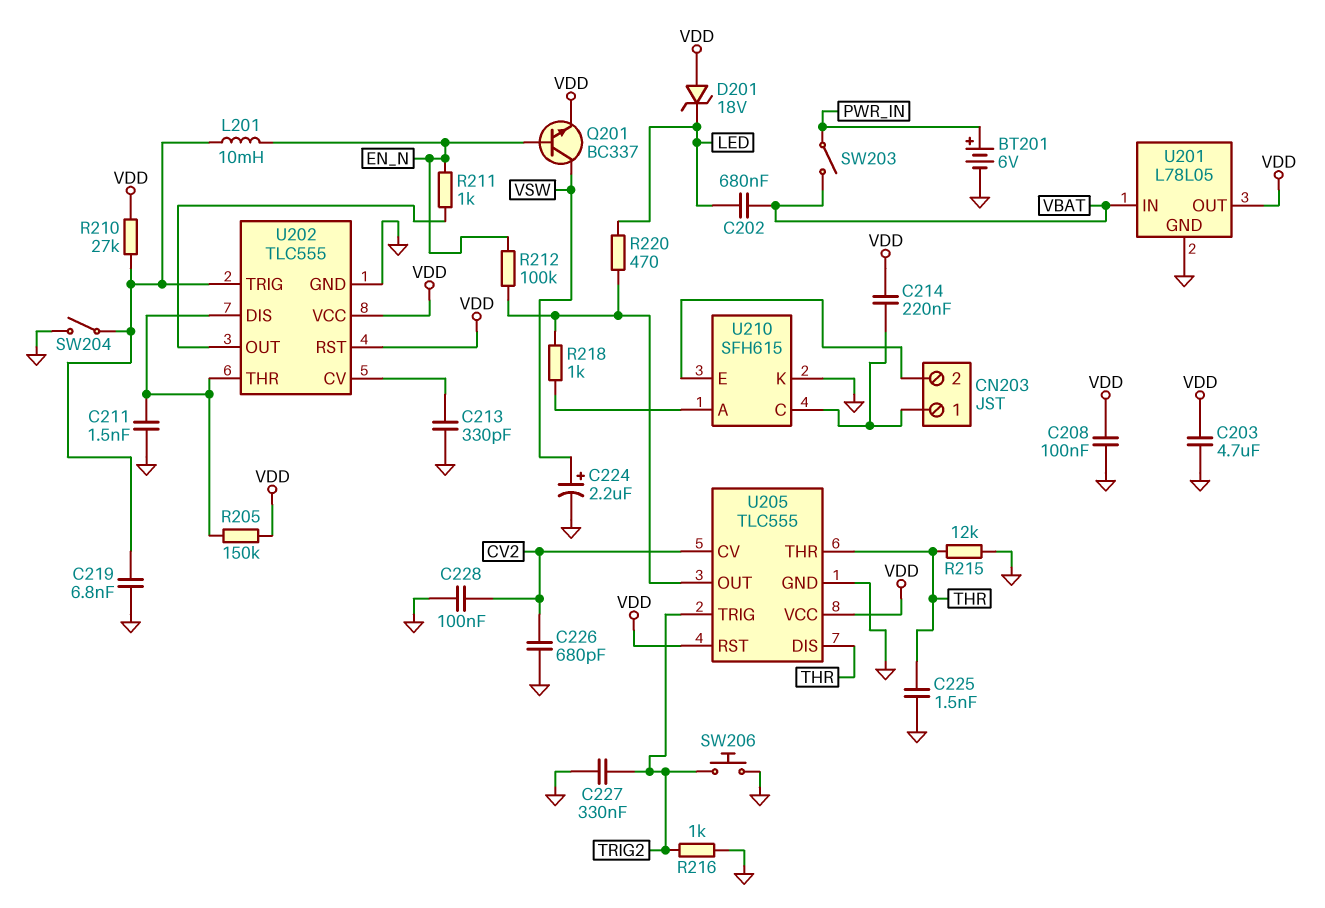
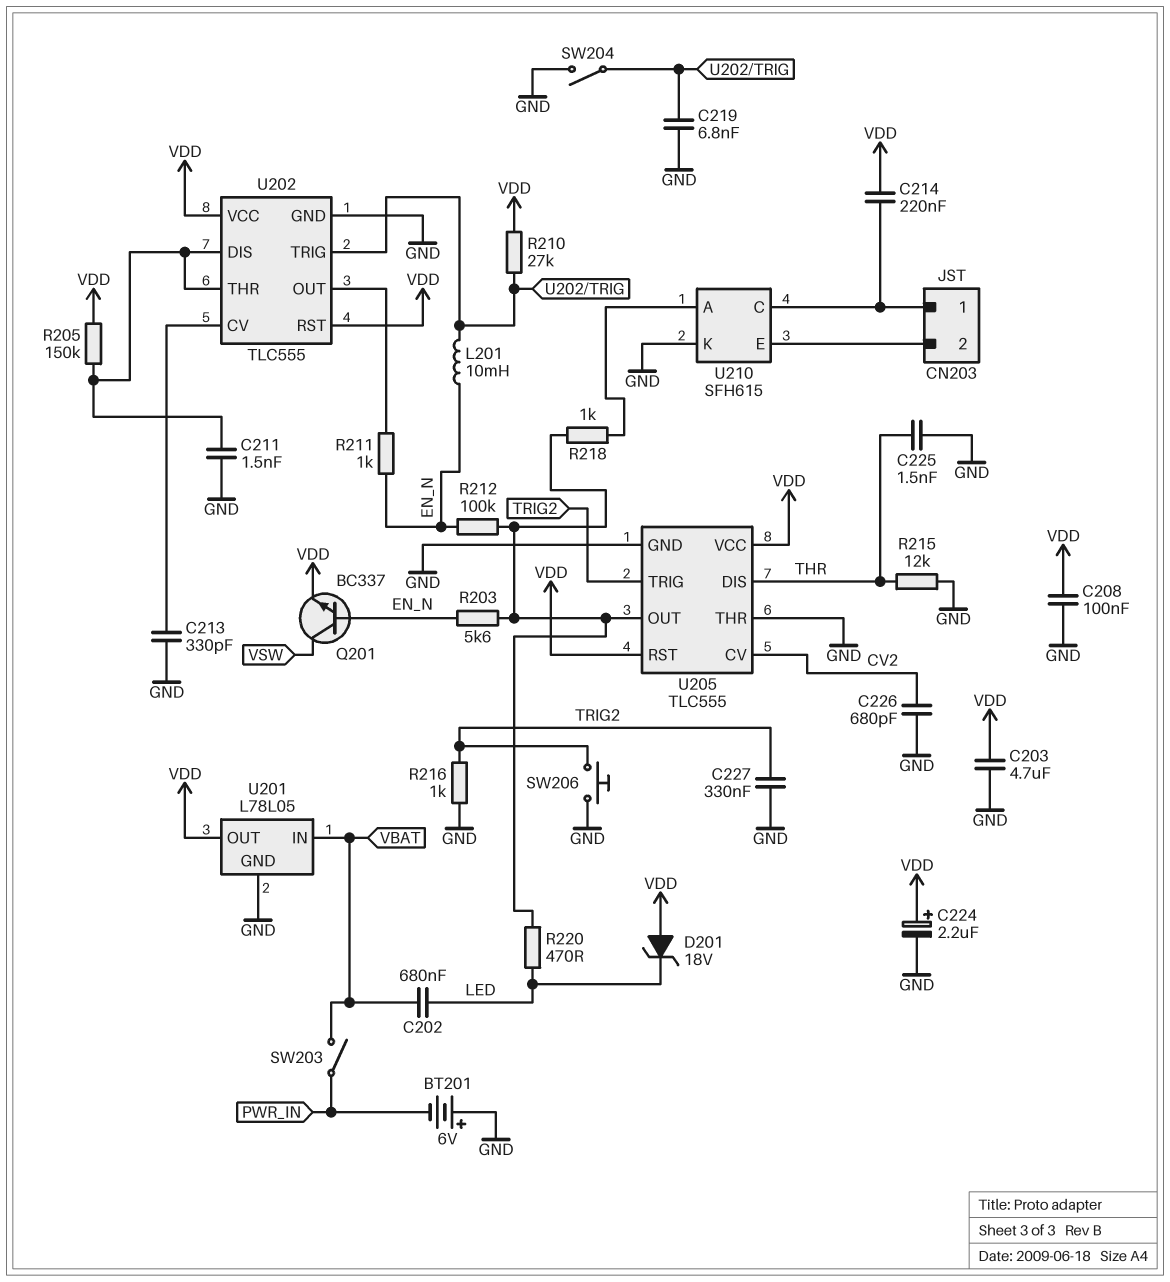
BT201: 6V (plus PWR_IN, minus GND) -> 6V (plus GND, minus PWR_IN)
C224: 2.2uF (plus VSW, minus GND) -> 2.2uF (plus VDD, minus GND)
C228: 100nF (CV2, GND) -> none
R203: none -> 5.6k (EN_N, U205/OUT)
U205 pin THR: THR -> GND

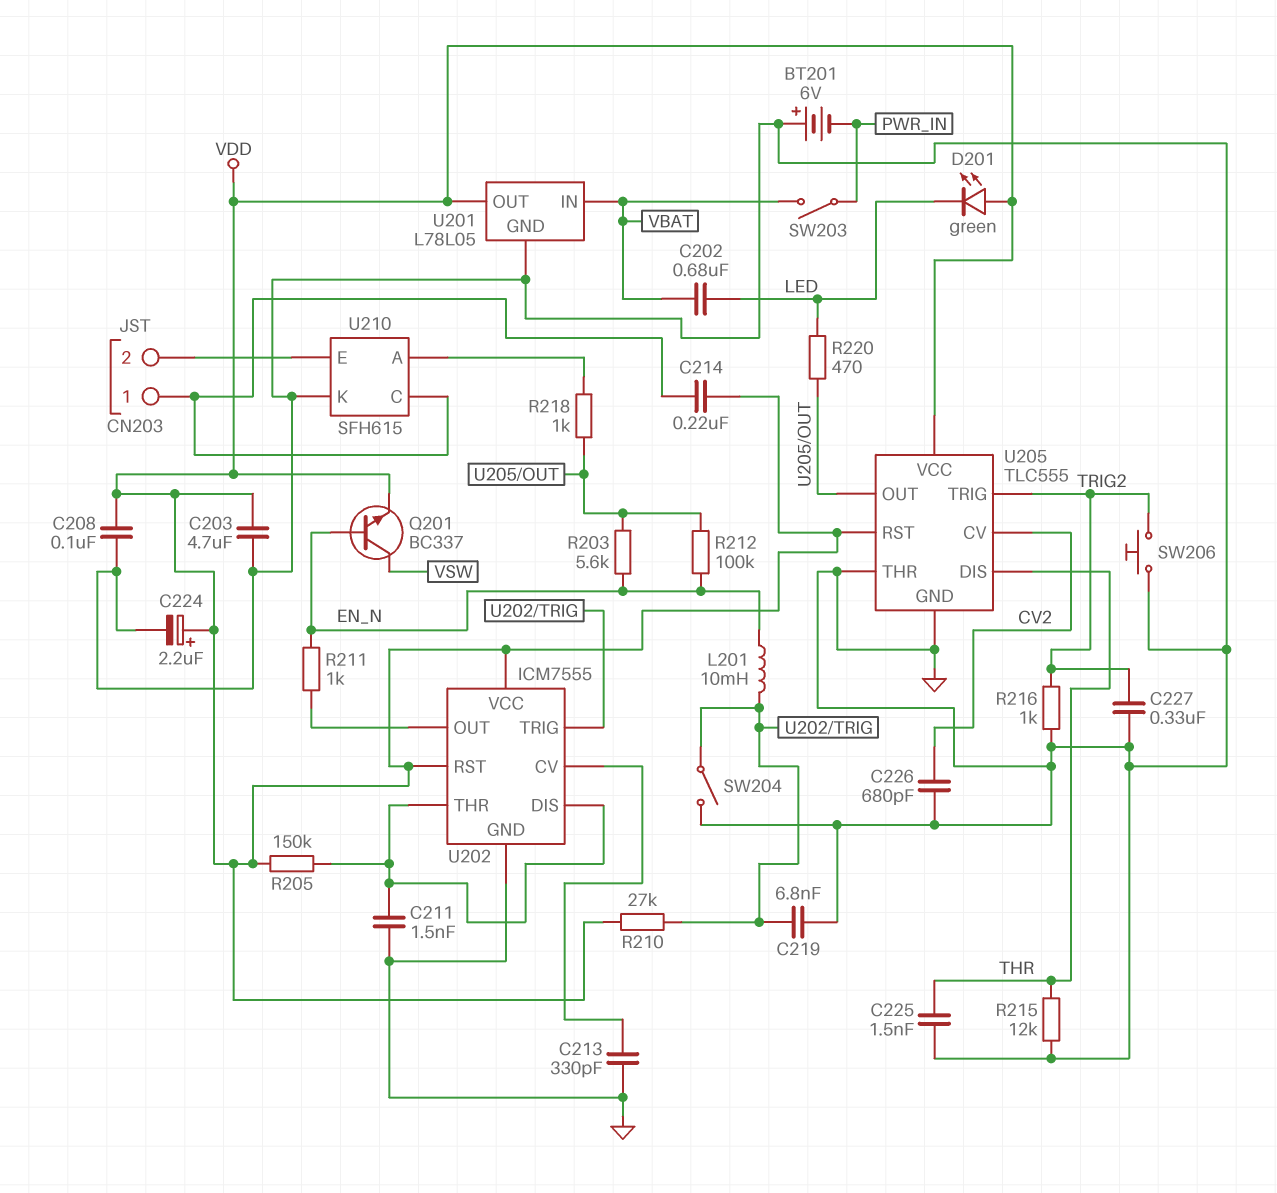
D201: zener 18V (A VDD, K LED) -> LED green (A VDD, K LED)
U202: TLC555 -> ICM7555

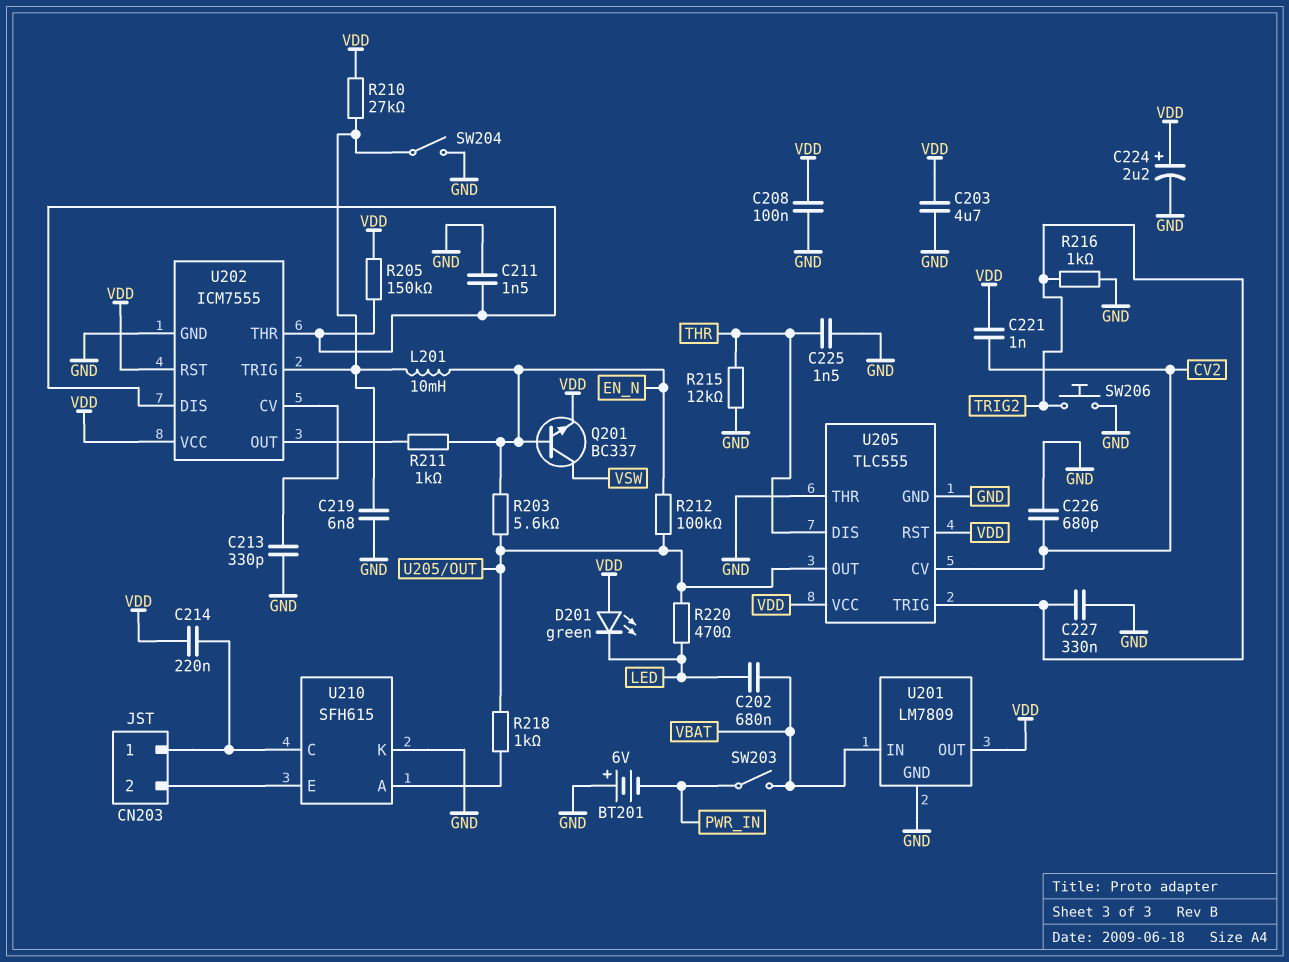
C221: none -> 1nF (CV2, VDD)
U201: L78L05 -> LM7809

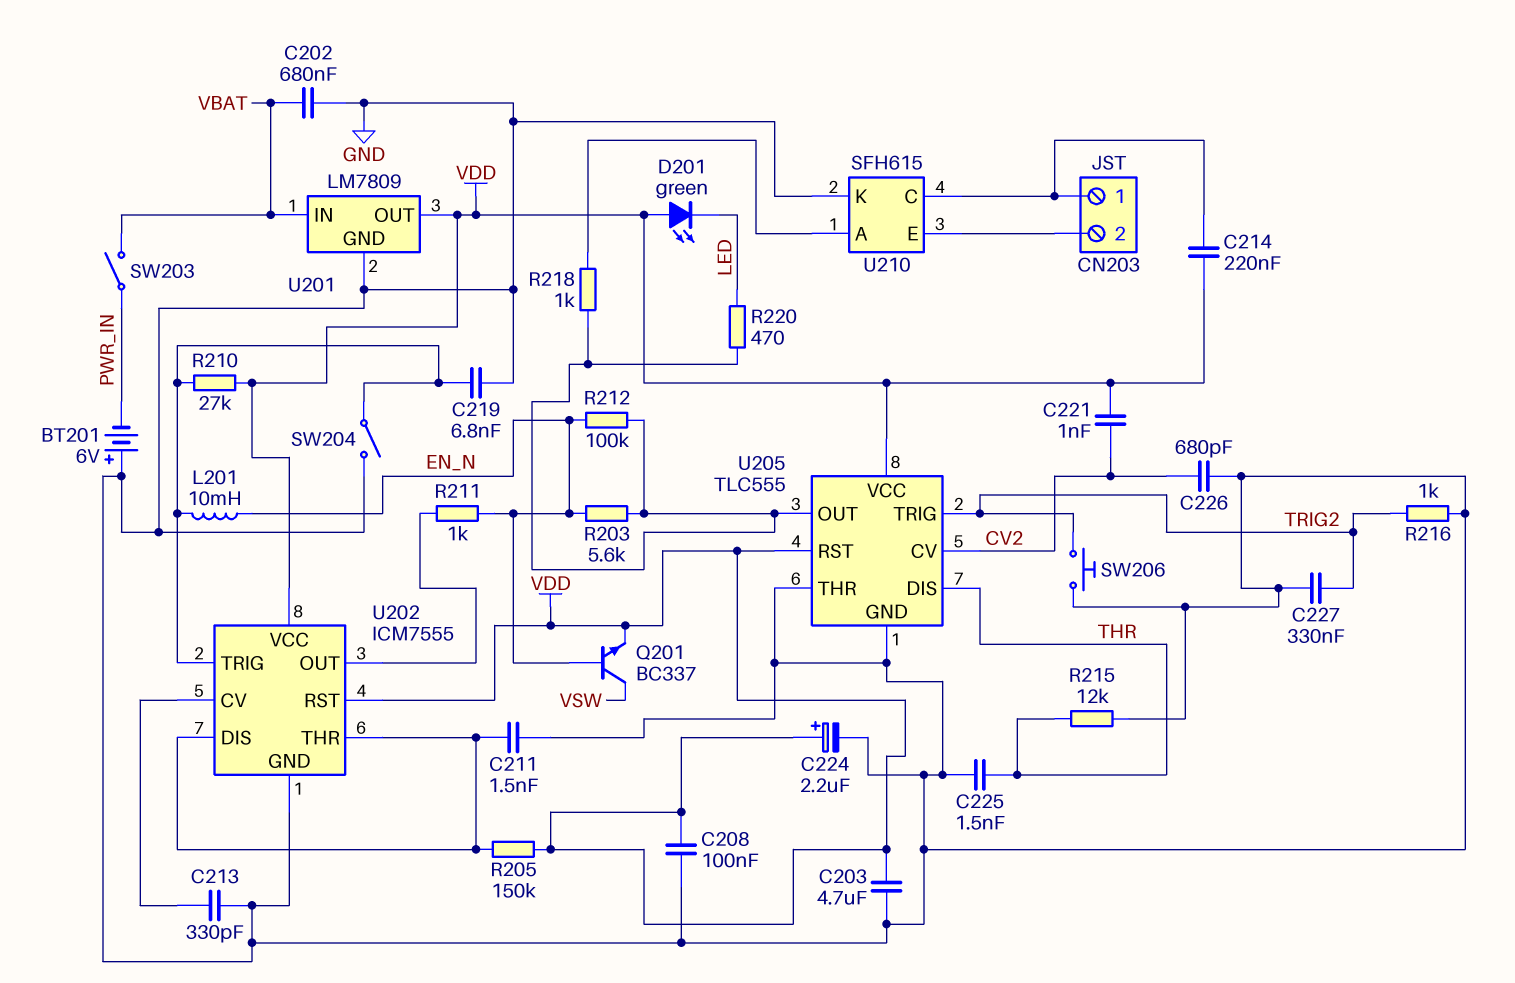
C202: 680nF (LED, VBAT) -> 680nF (GND, VBAT)

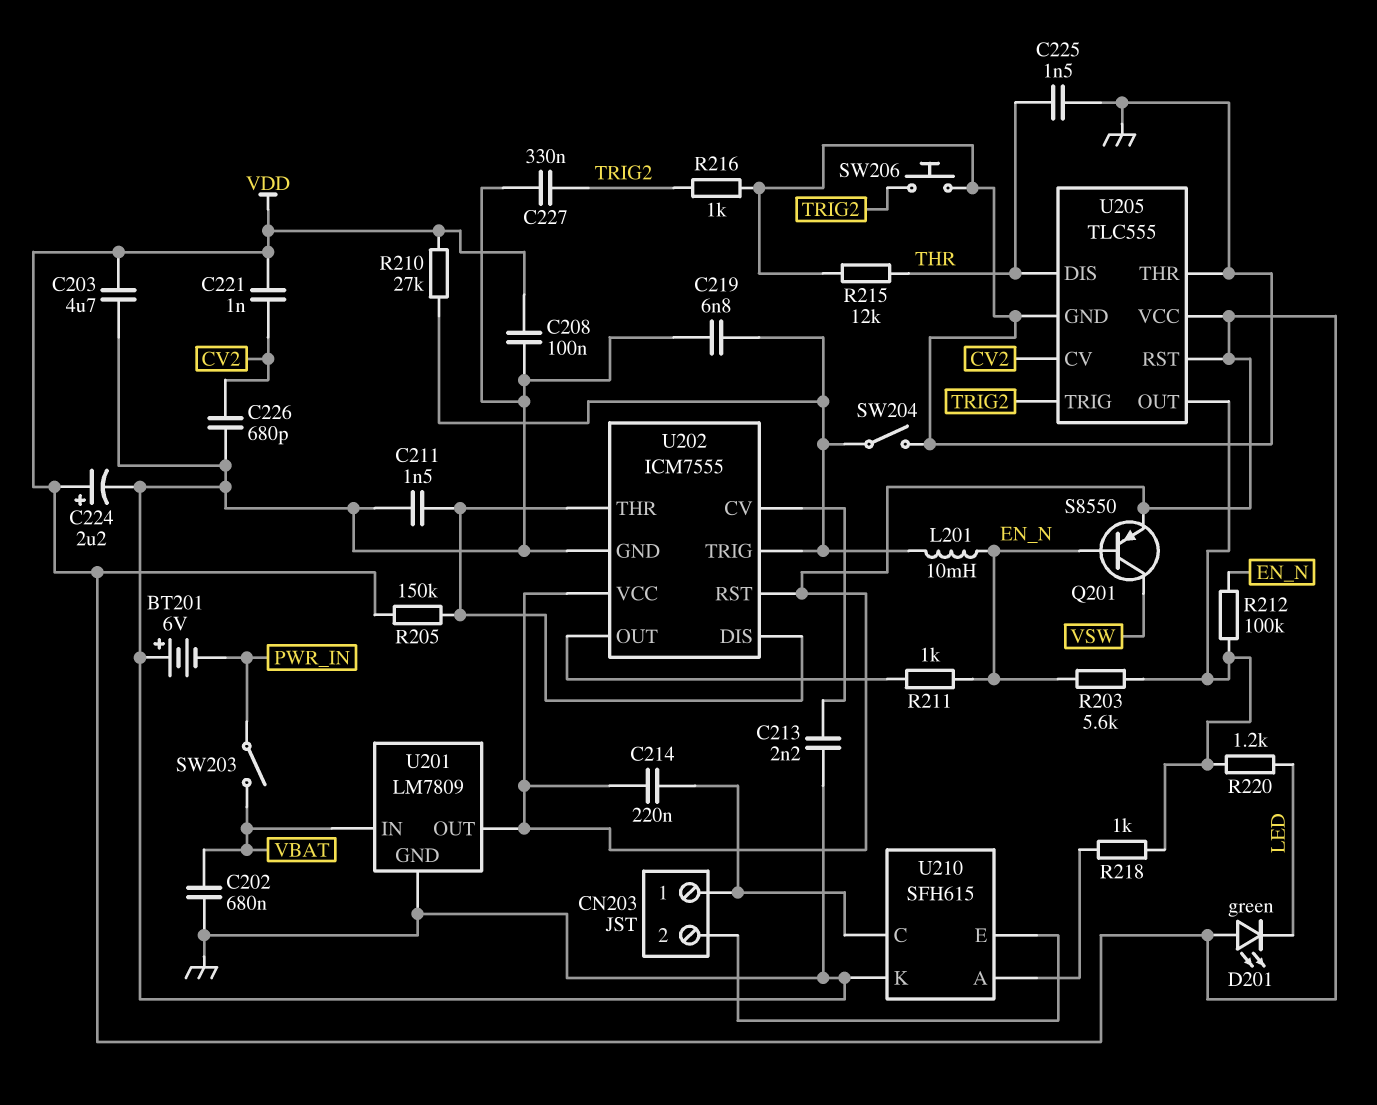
C213: 330pF (GND, U202/CV) -> 2.2nF (GND, U202/CV)
Q201: NPN BC337 (B EN_N, C VSW, E VDD) -> PNP S8550 (B EN_N, C VSW, E VDD)
R220: 470 (LED, U205/OUT) -> 1.2k (LED, U205/OUT)

